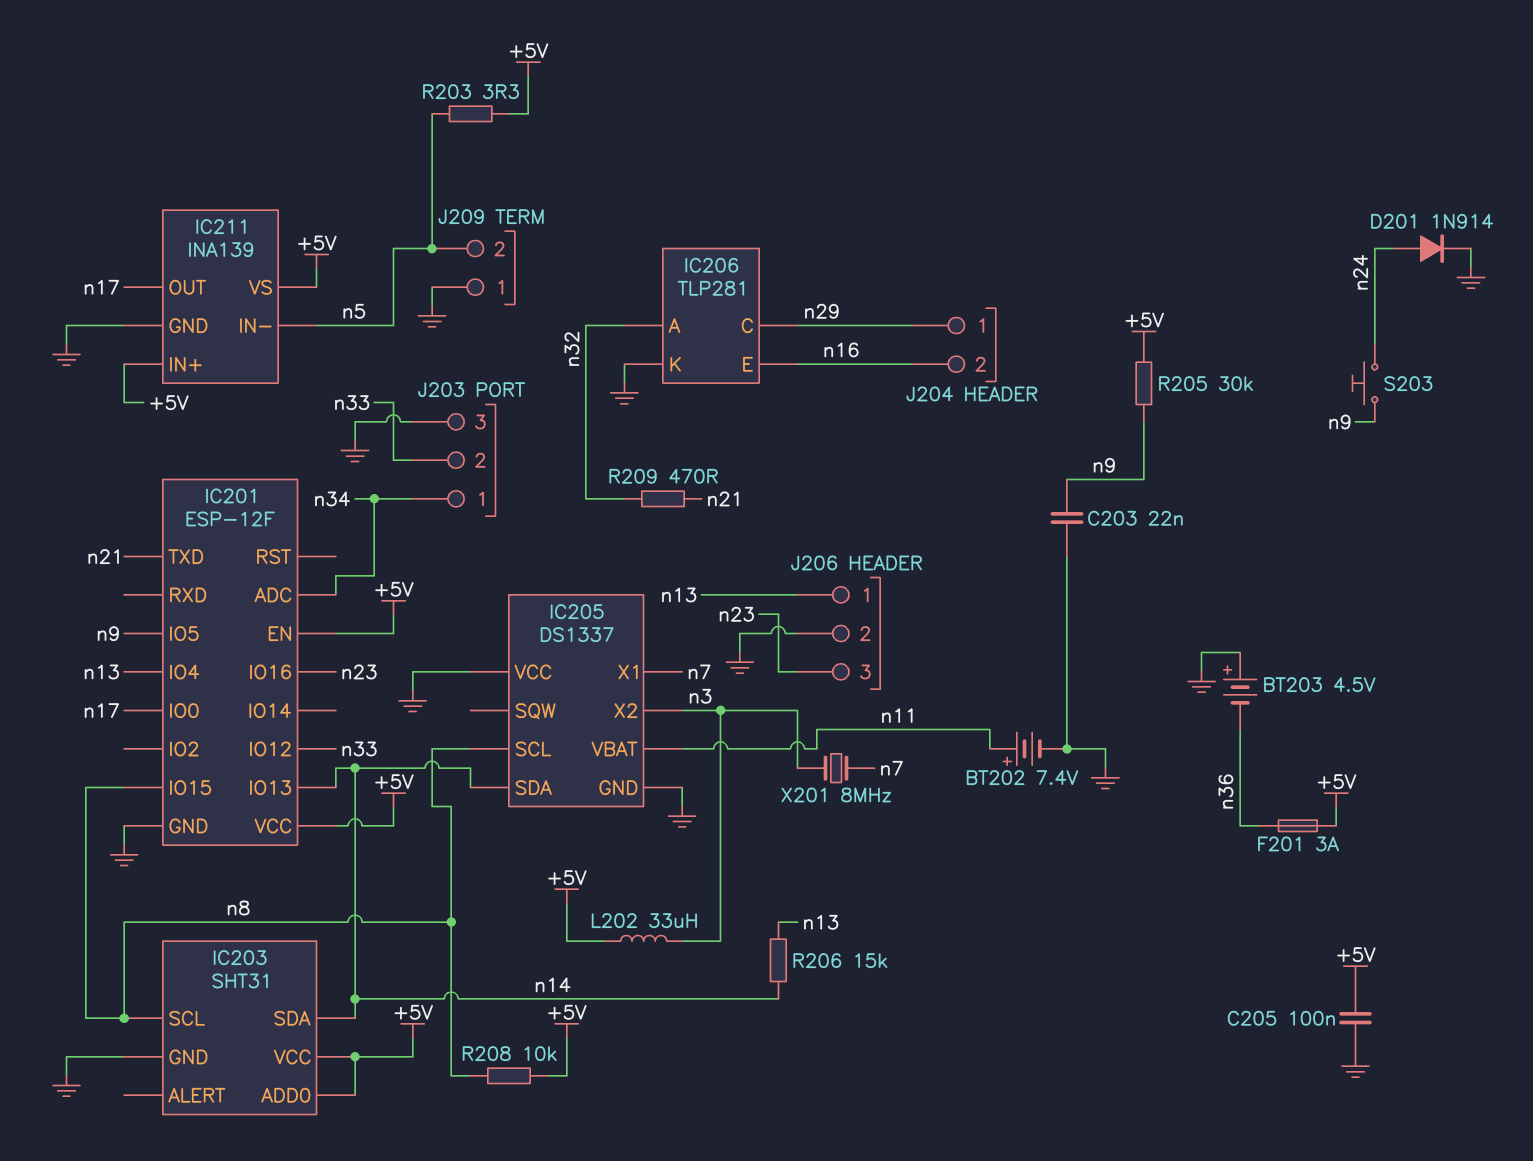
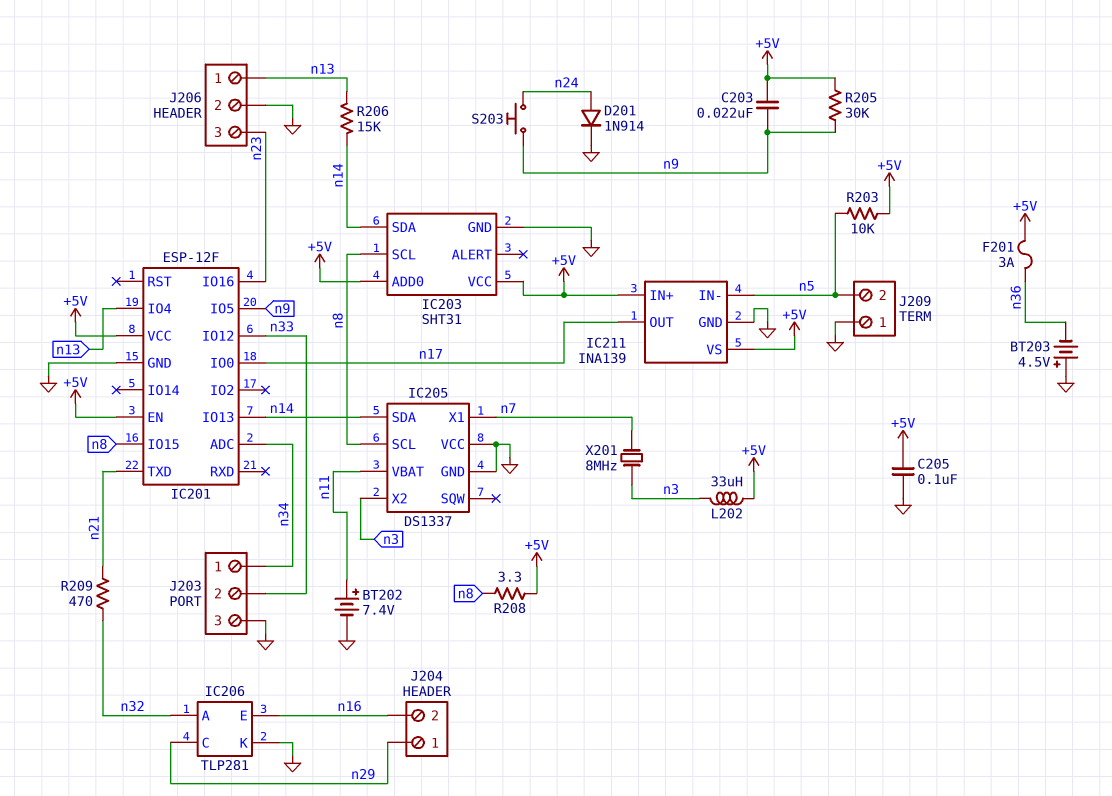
C203: 22nF (GND, n9) -> 22nF (+5V, n9)
R203: 3.3 (+5V, n5) -> 10k (+5V, n5)
R208: 10k (+5V, n8) -> 3.3 (+5V, n8)

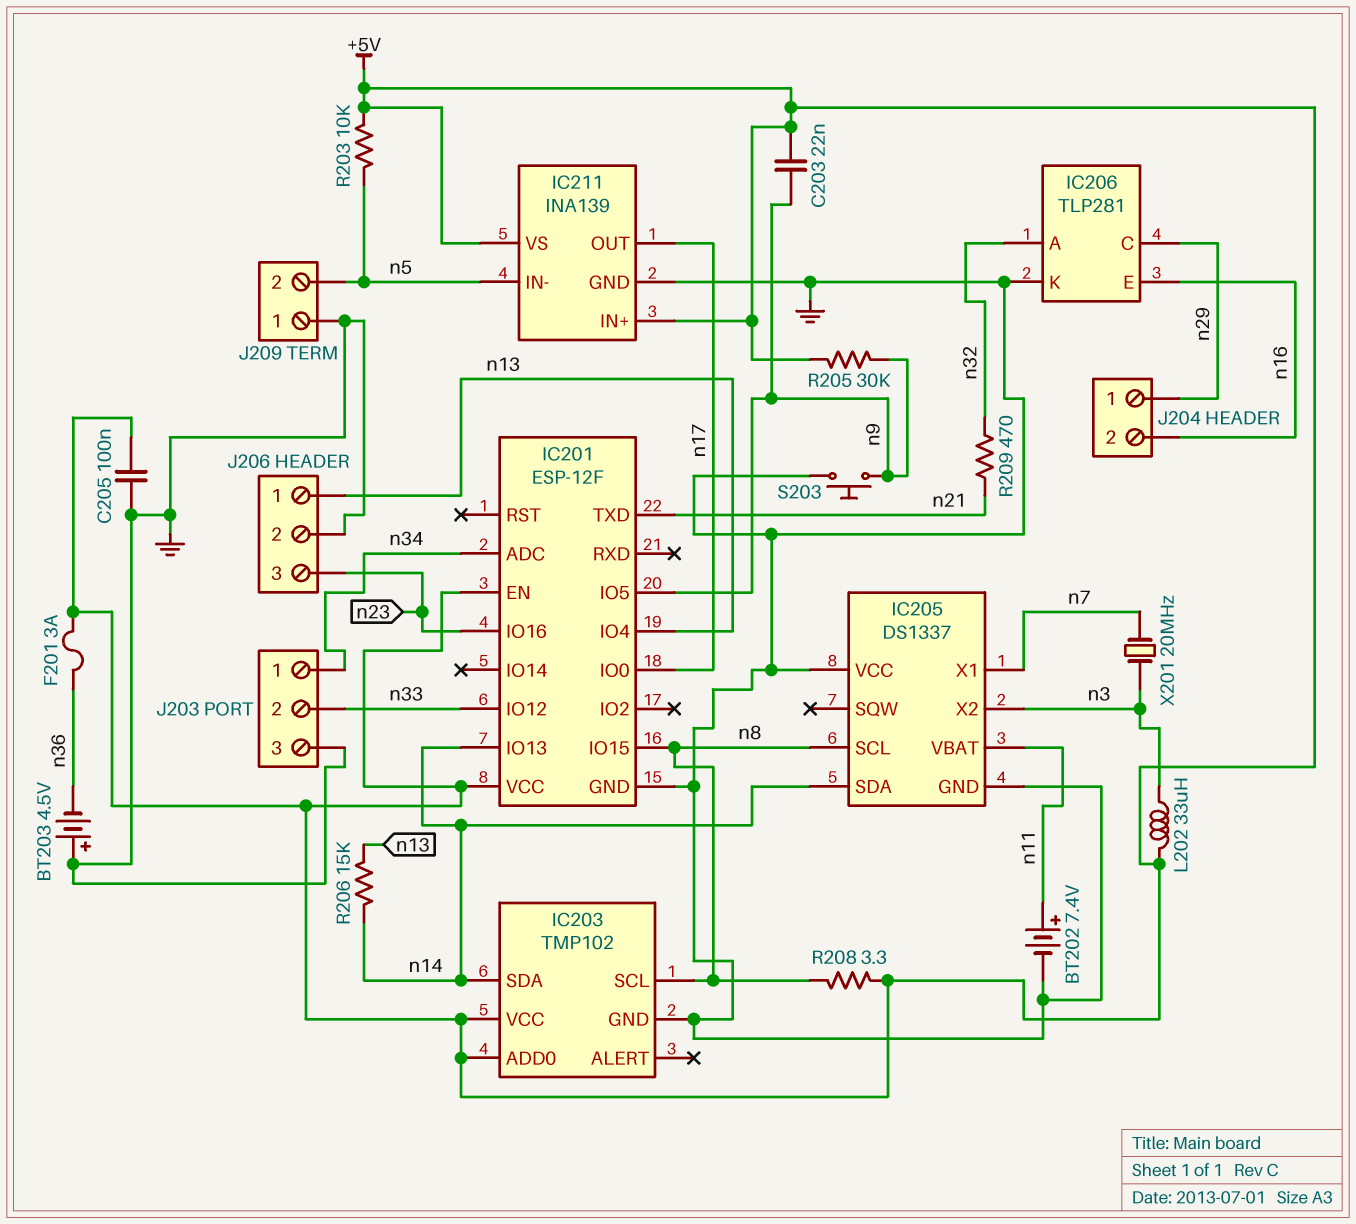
D201: diode 1N914 (A n24, K GND) -> none
IC203: SHT31 -> TMP102
S203: button (n9, n24) -> button (GND, n9)
X201: 8MHz (n3, n7) -> 20MHz (n3, n7)

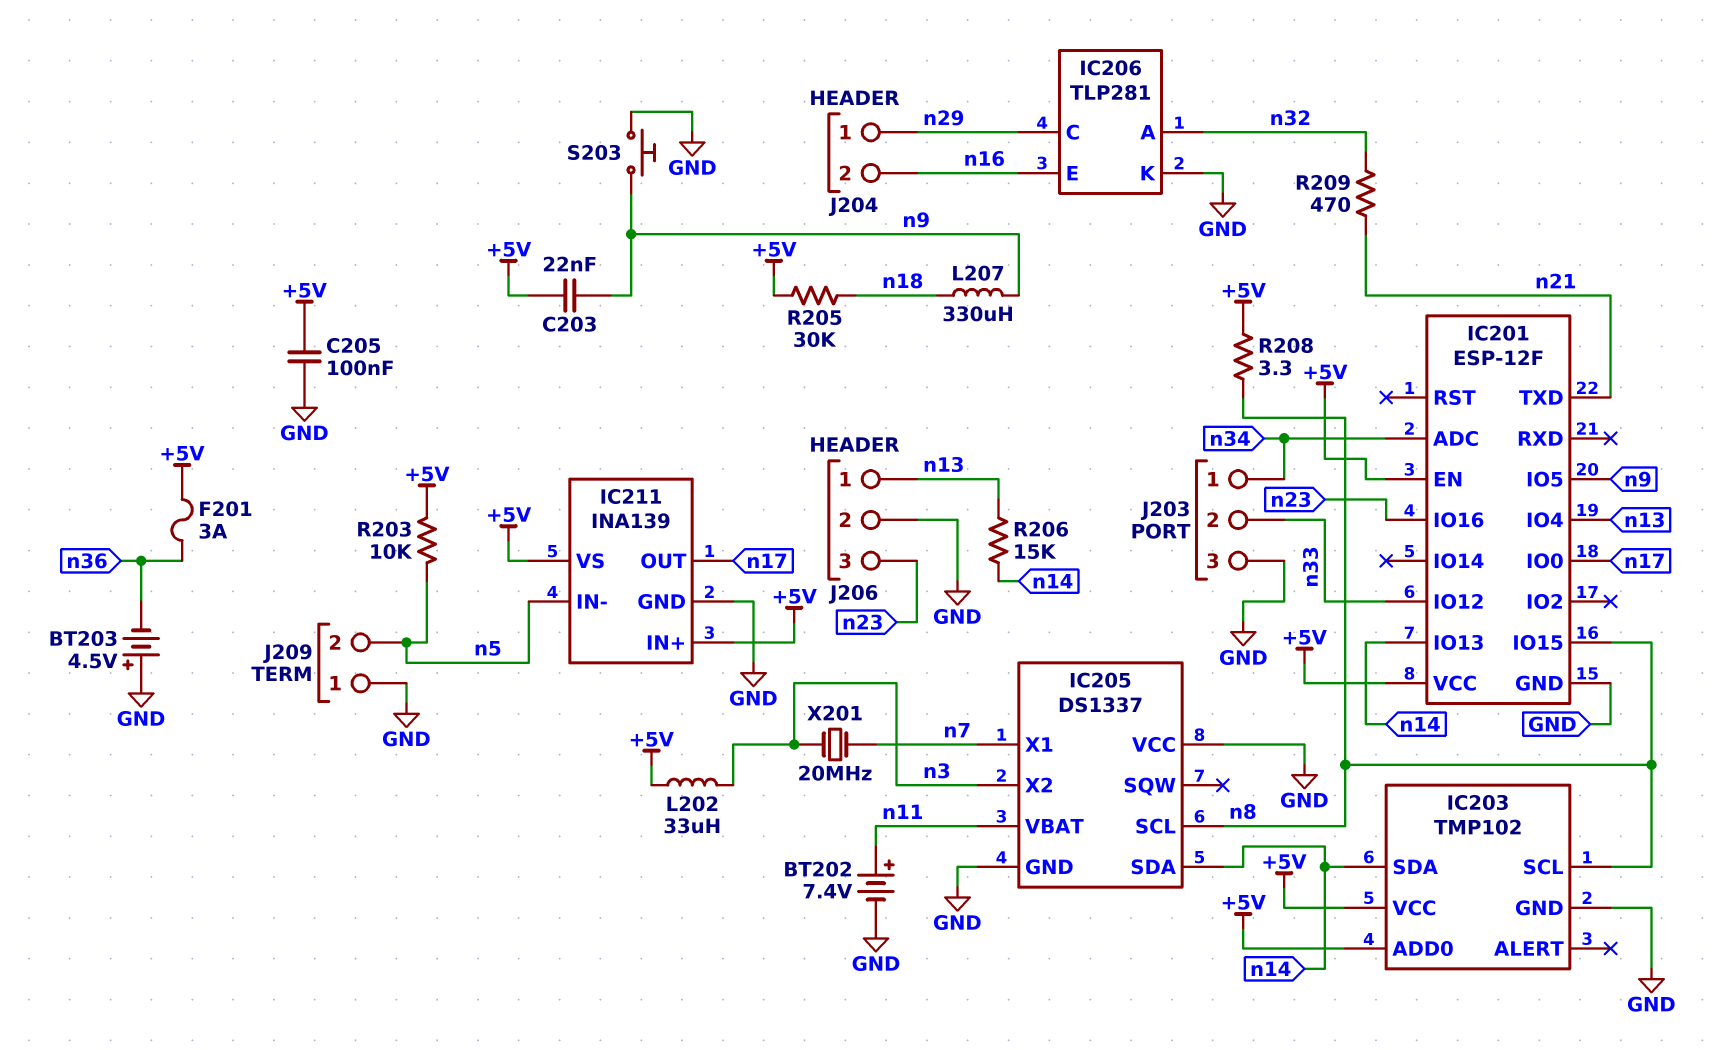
L207: none -> 330uH (n9, n18)
R205: 30k (+5V, n9) -> 30k (+5V, n18)

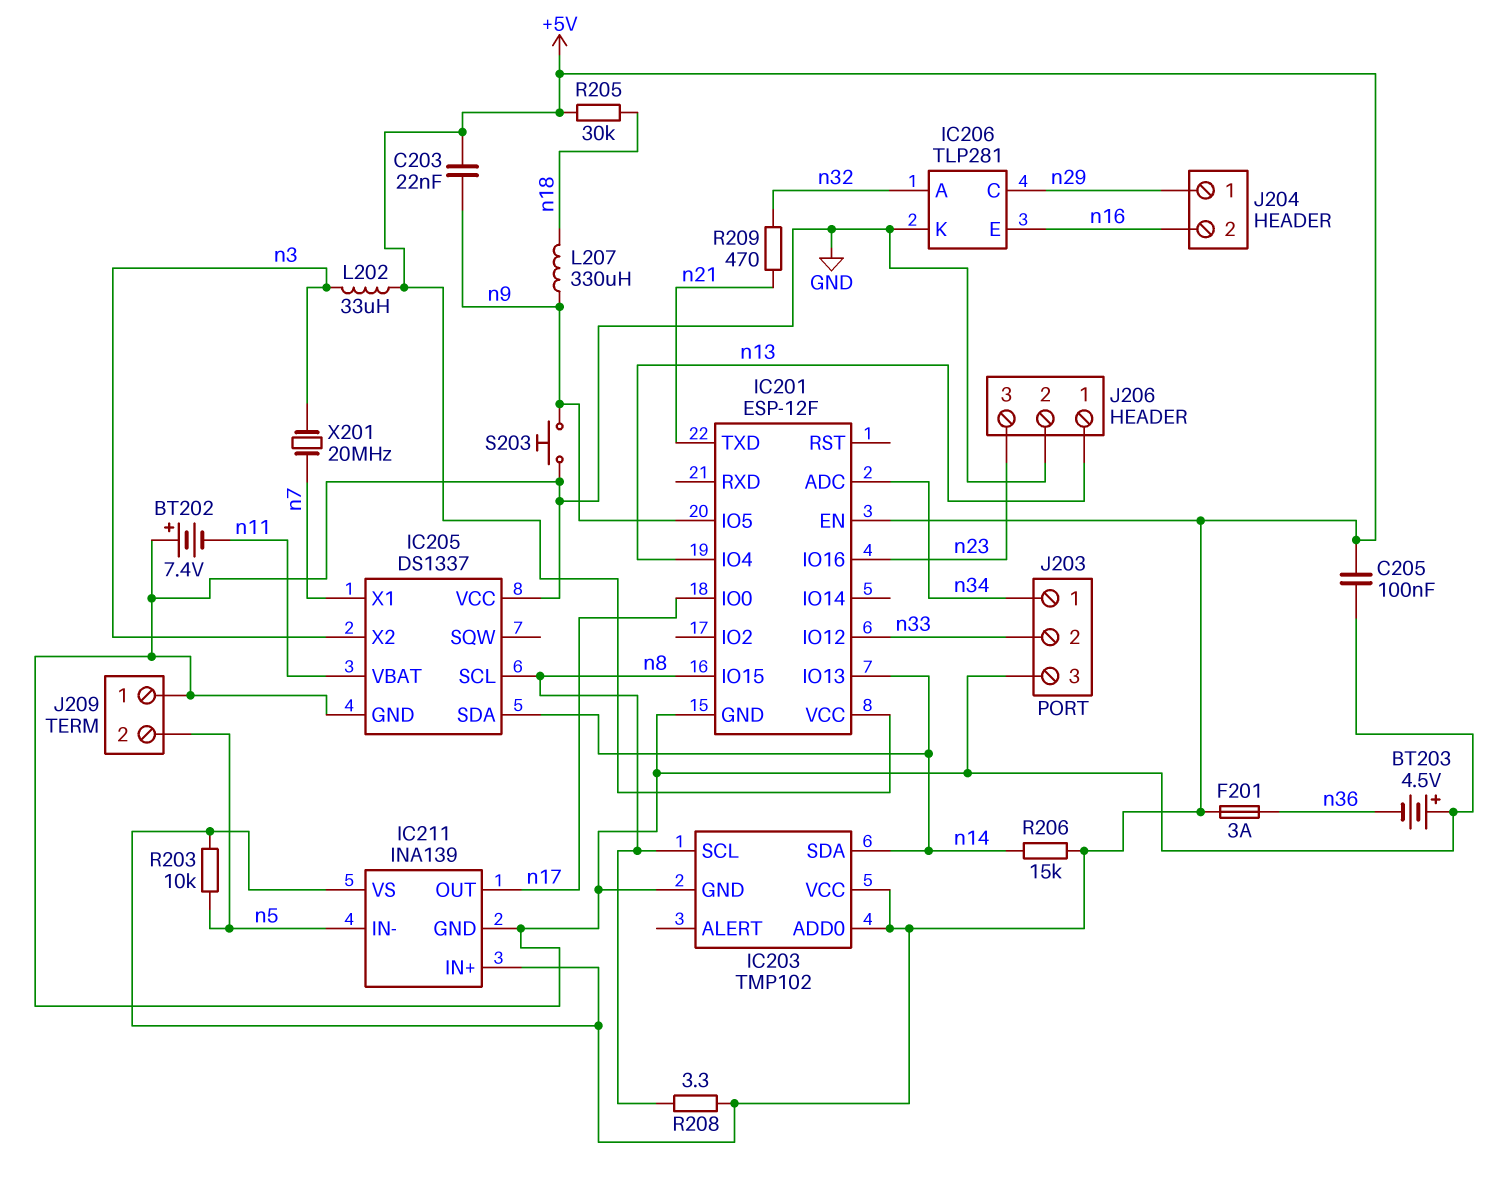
BT202: 7.4V (plus n11, minus GND) -> 7.4V (plus GND, minus n11)
R206: 15k (n13, n14) -> 15k (+5V, n14)

